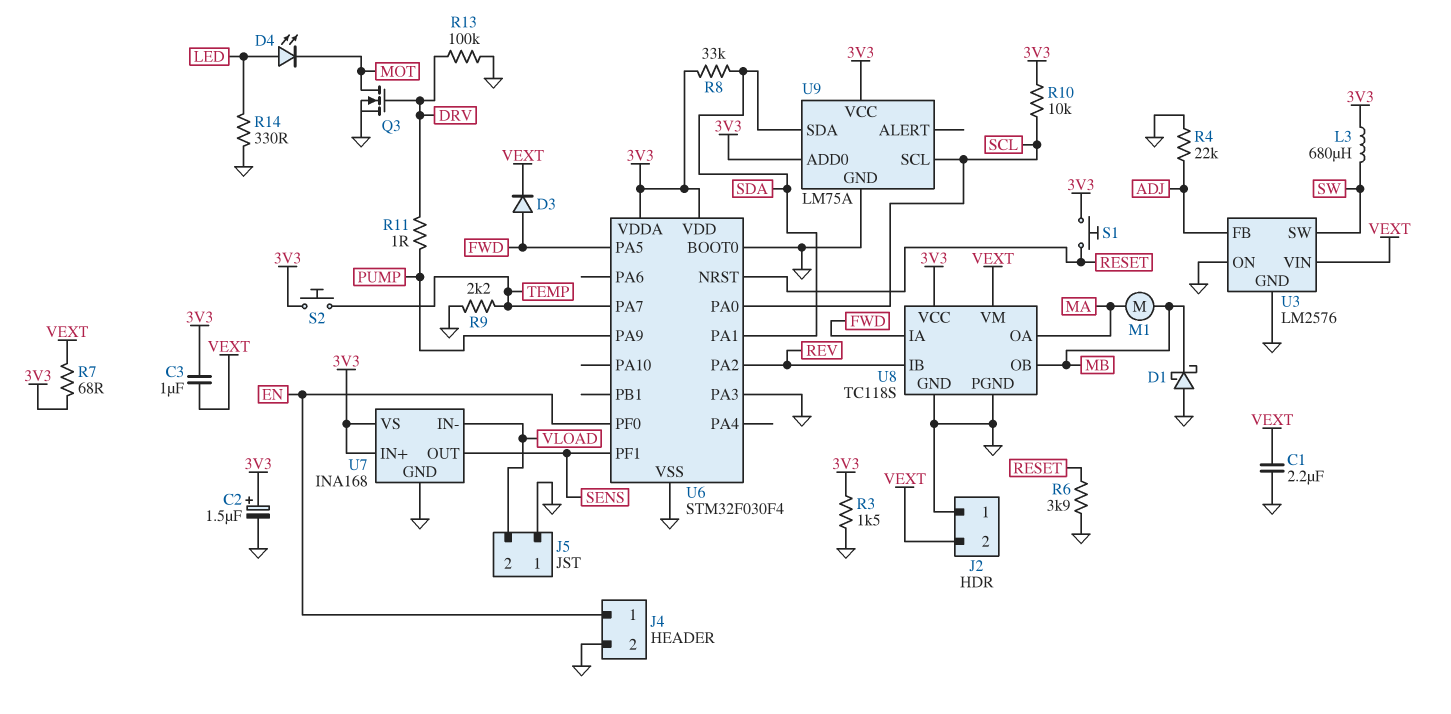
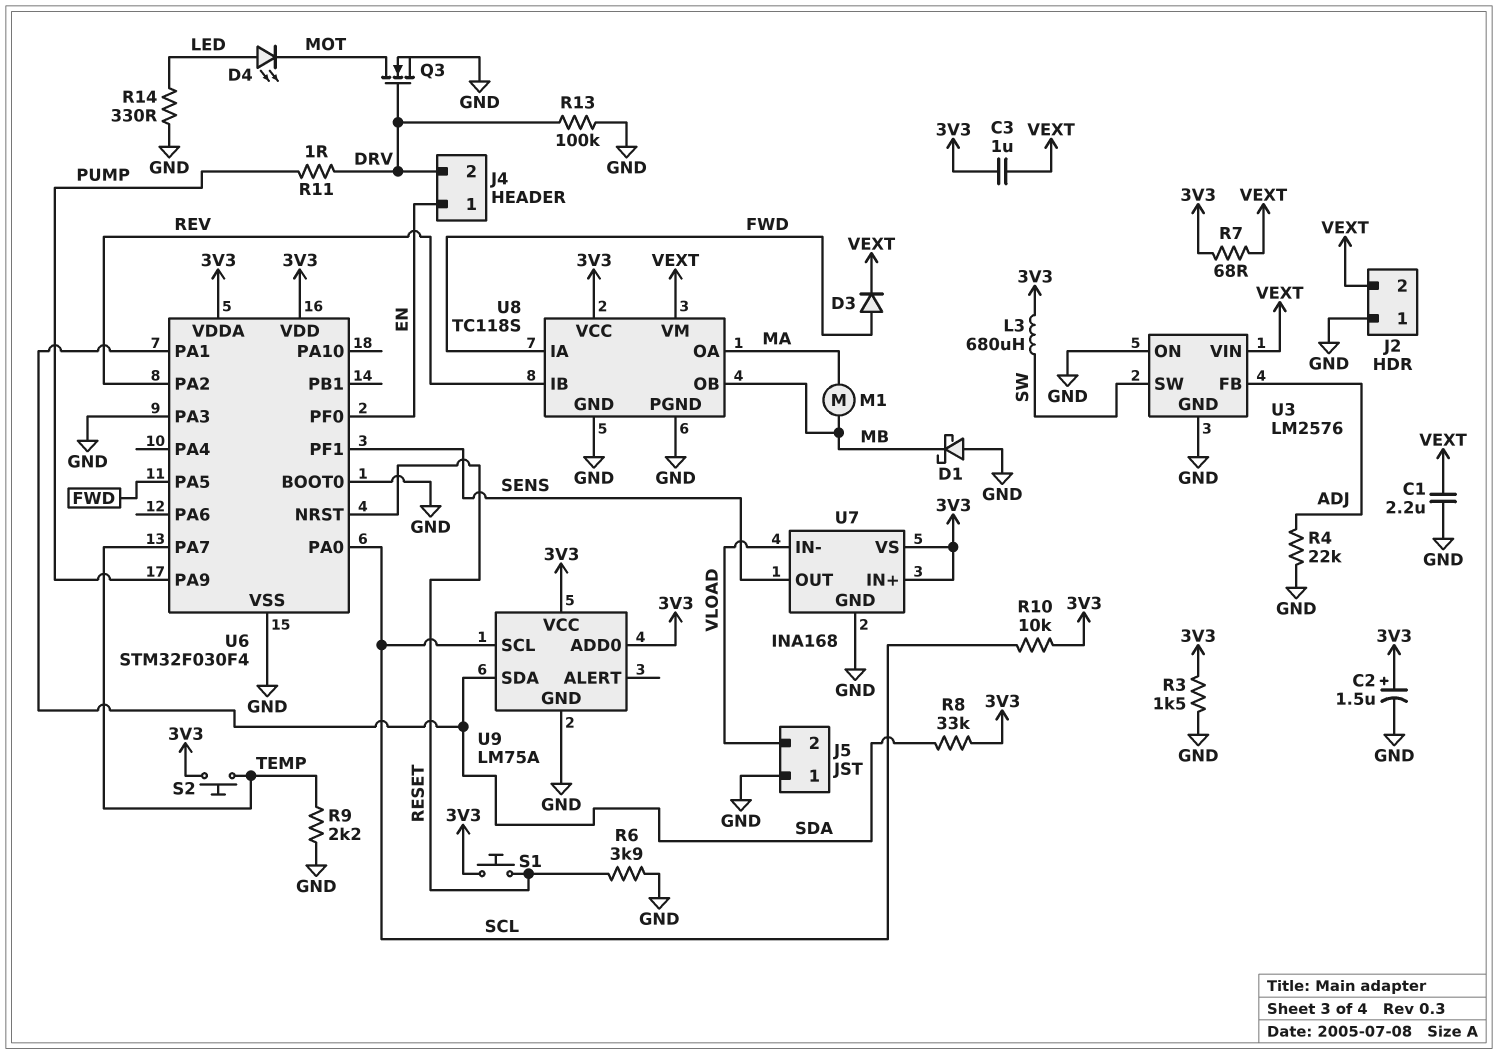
J4 pin 2: GND -> DRV

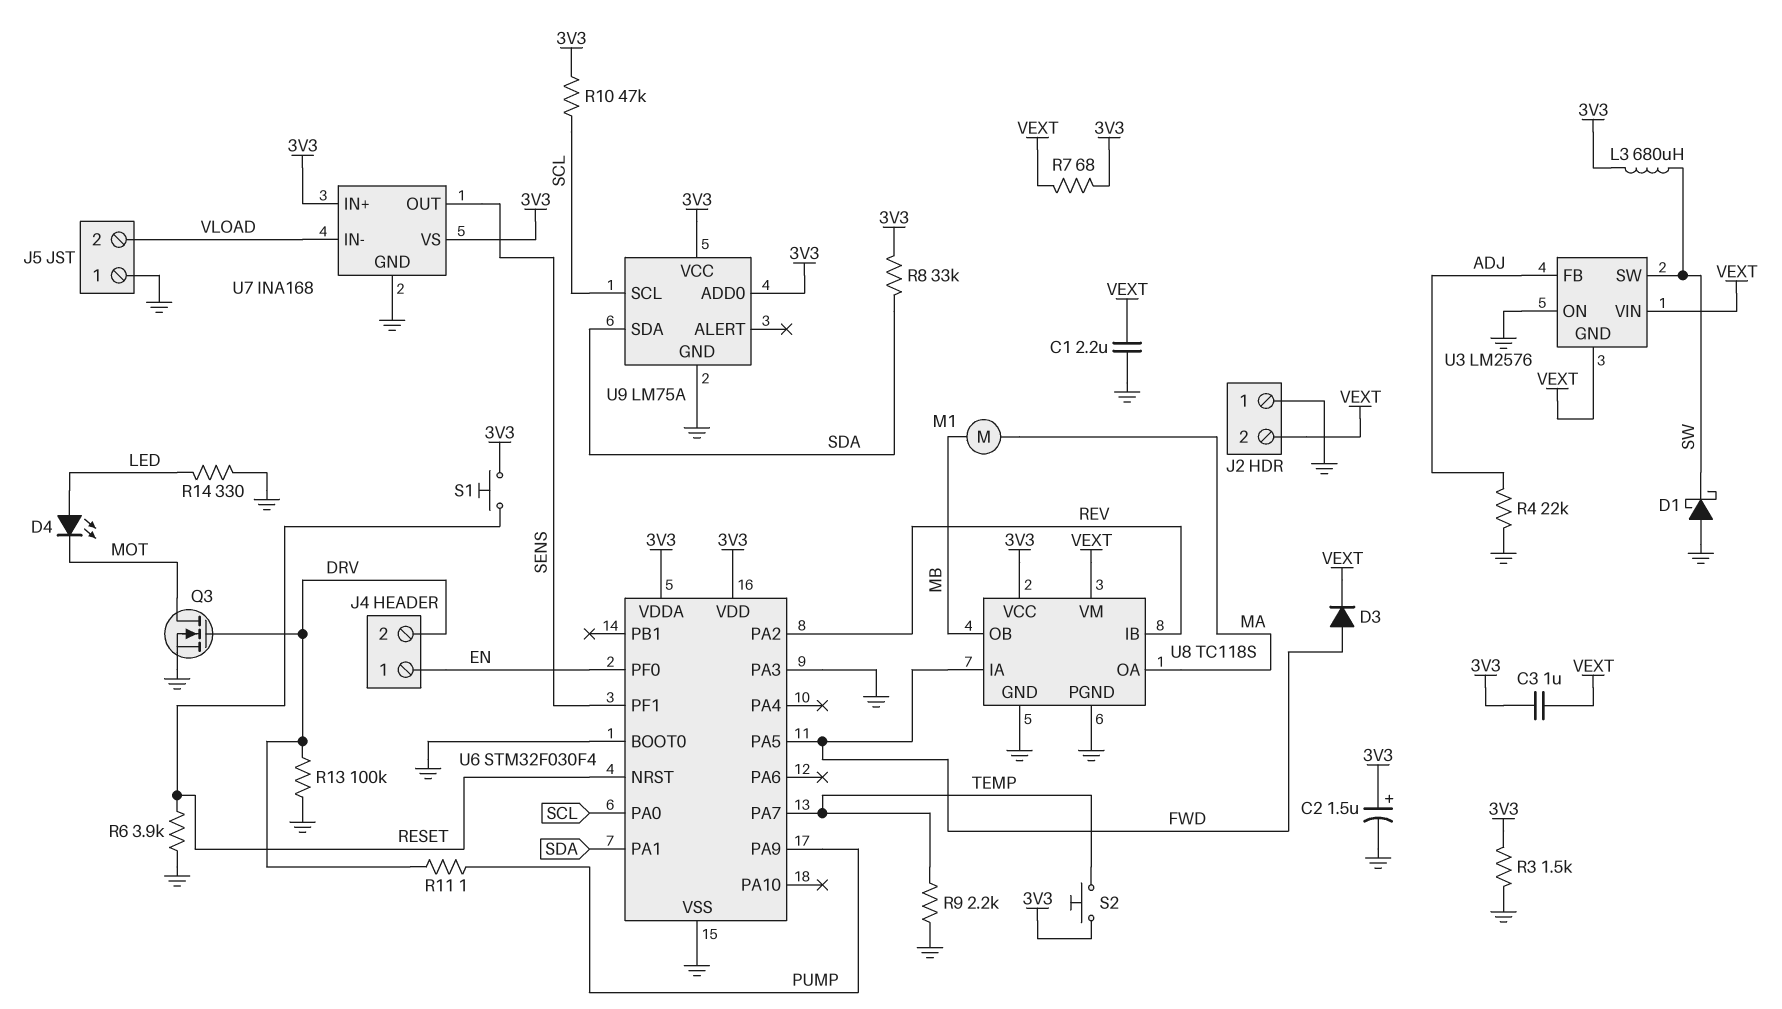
D1: schottky (A GND, K MB) -> schottky (A GND, K SW)
R10: 10k (3V3, SCL) -> 47k (3V3, SCL)
U3 pin GND: GND -> VEXT

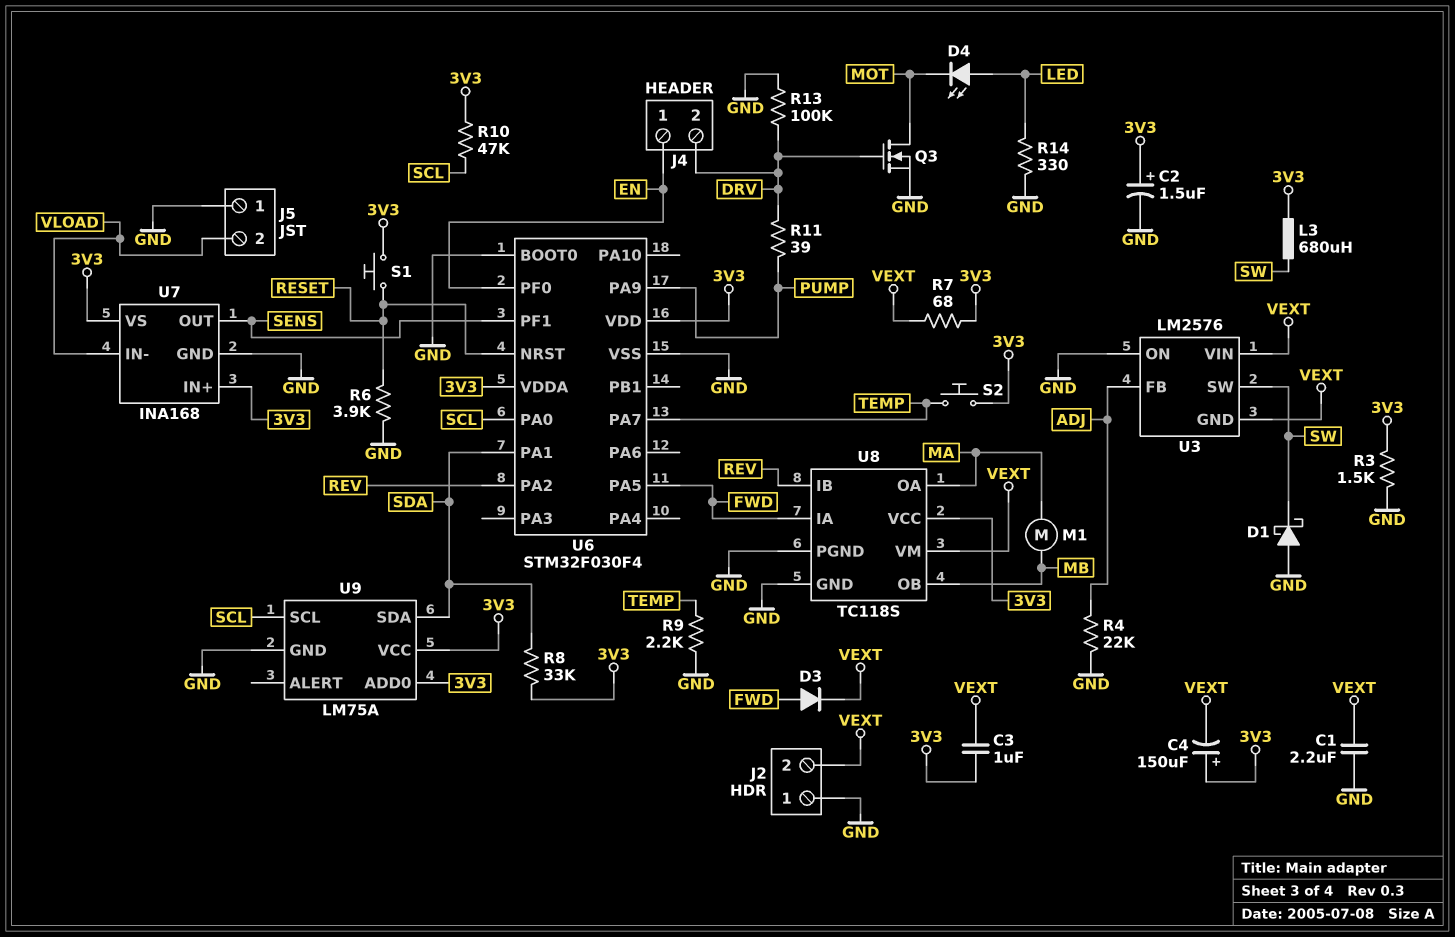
C4: none -> 150uF (plus 3V3, minus VEXT)
R11: 1 (DRV, PUMP) -> 39 (DRV, PUMP)
U6 pin PA3: GND -> none

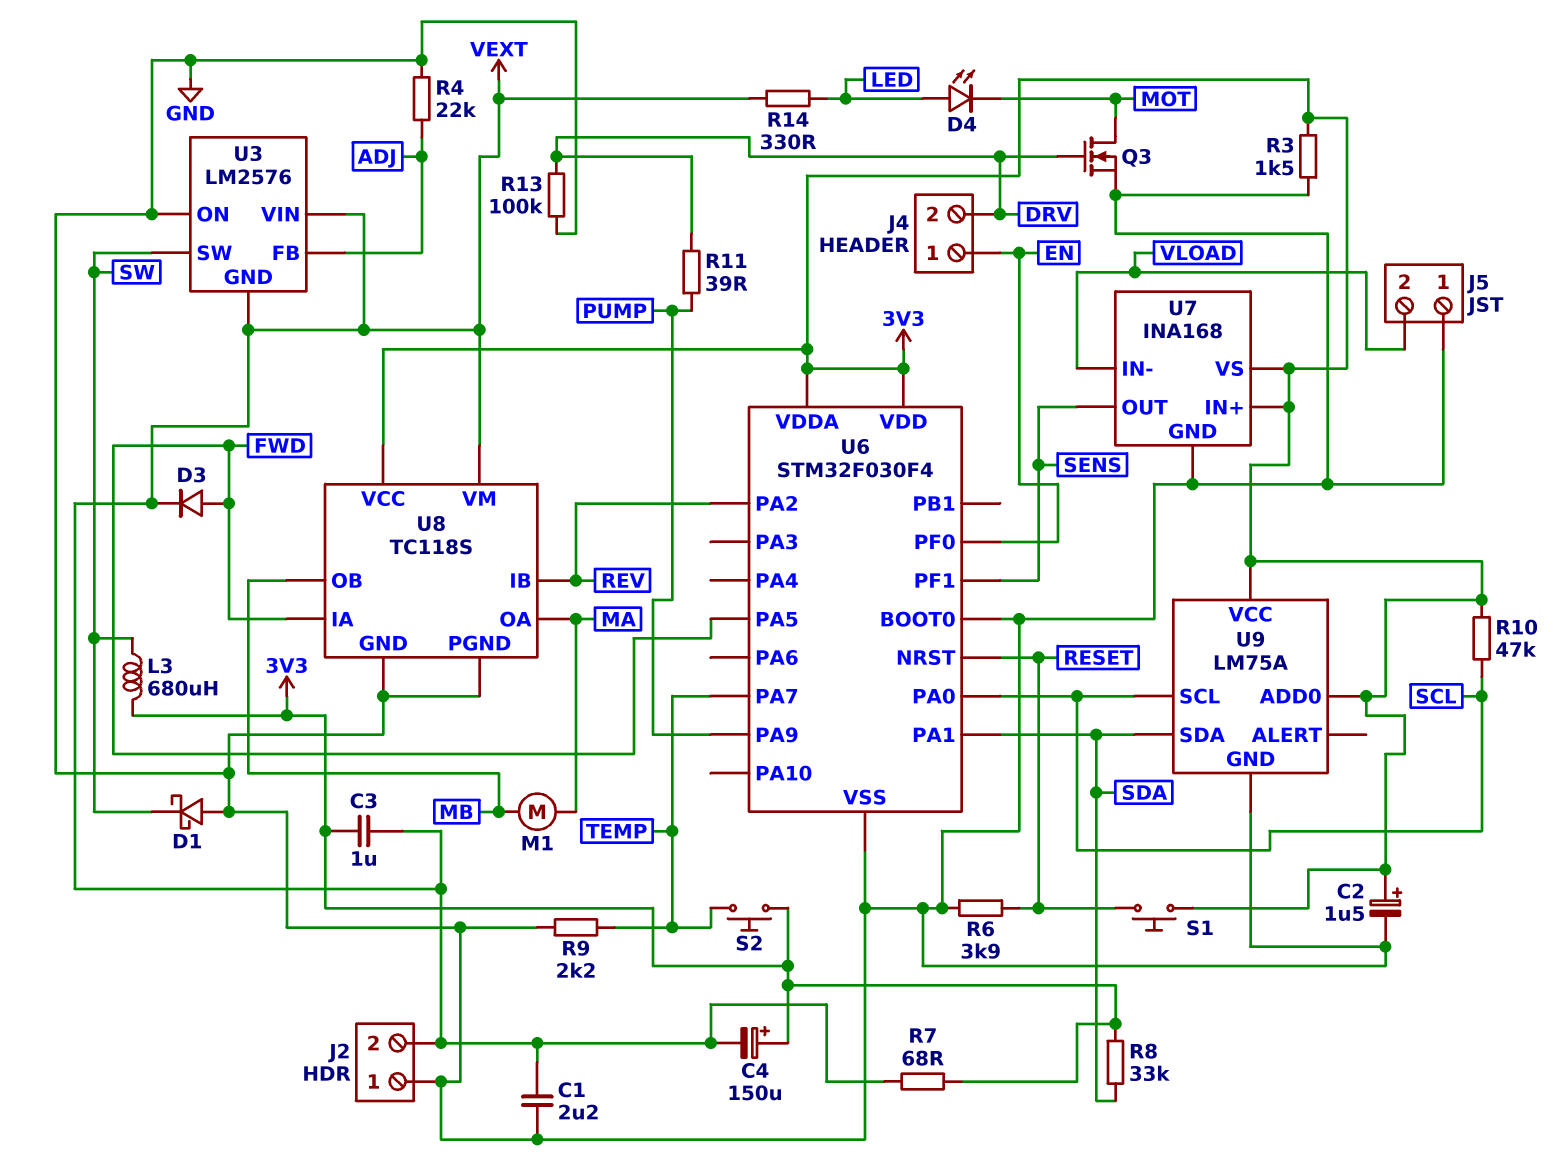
R14: 330 (GND, LED) -> 330 (LED, VEXT)

